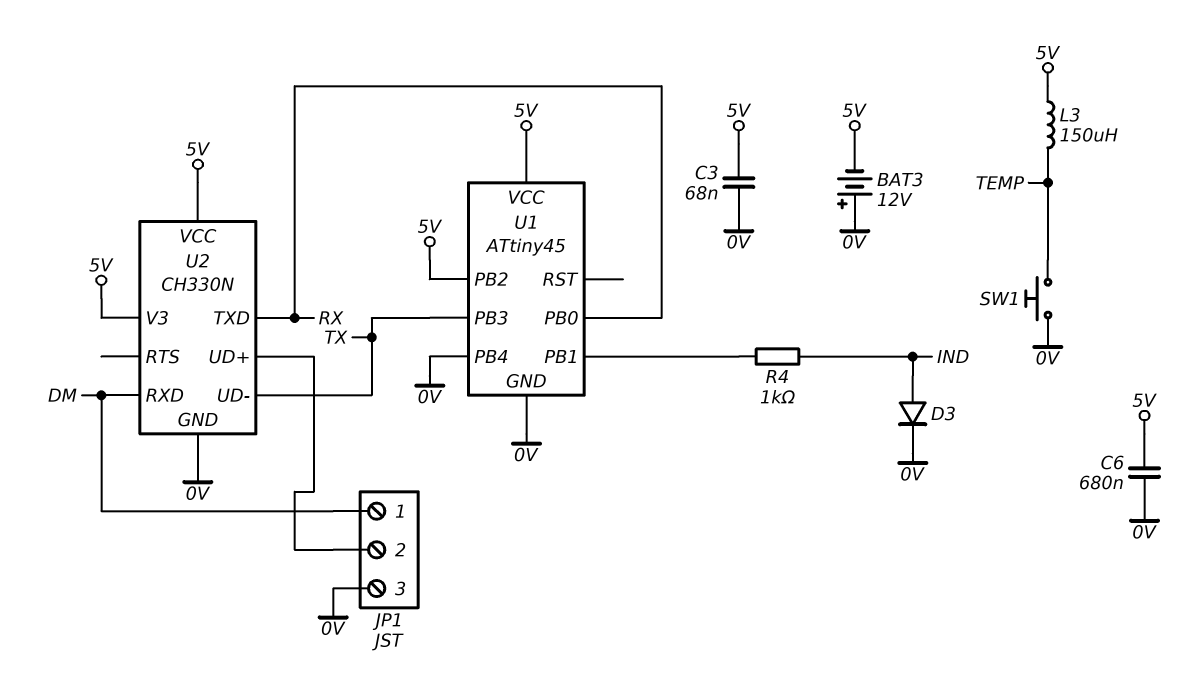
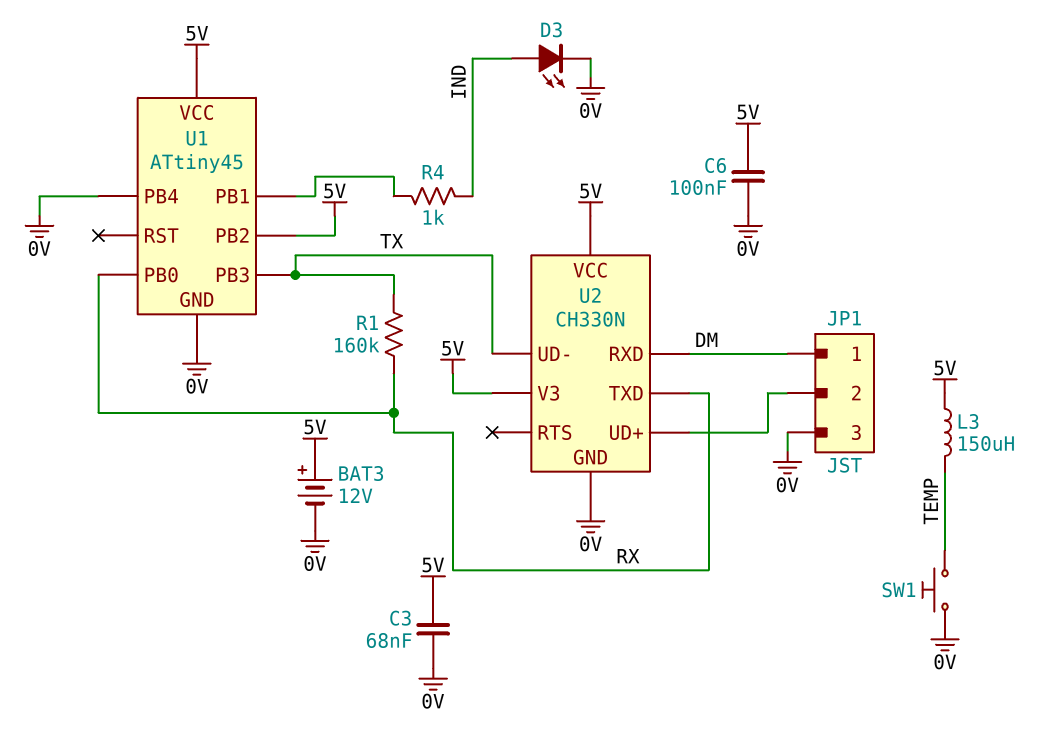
BAT3: 12V (plus 0V, minus 5V) -> 12V (plus 5V, minus 0V)
C6: 680nF (0V, 5V) -> 100nF (0V, 5V)
D3: diode (A IND, K 0V) -> LED (A IND, K 0V)
R1: none -> 160k (RX, TX)

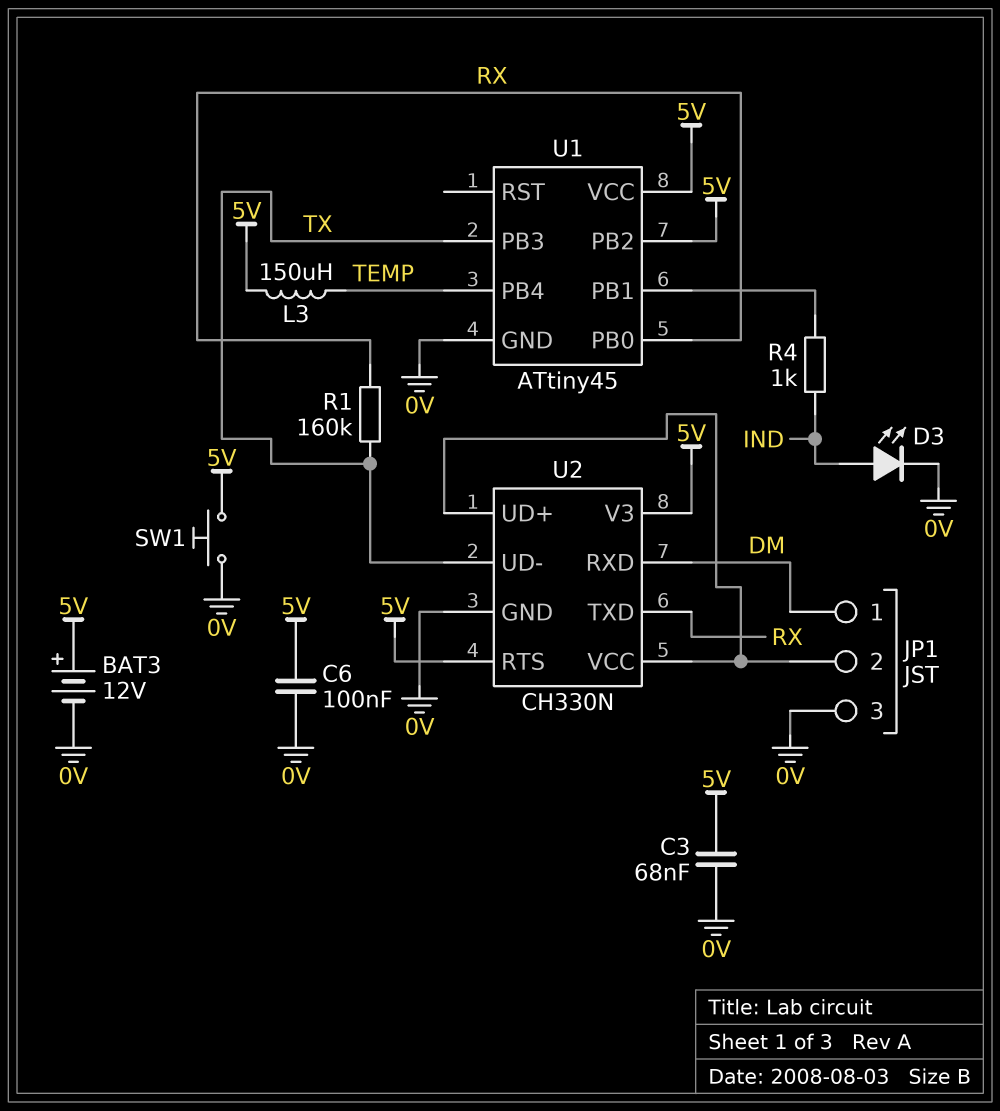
SW1: button (0V, TEMP) -> button (0V, 5V)
U1 pin PB4: 0V -> TEMP
U2 pin RTS: none -> 5V
U2 pin VCC: 5V -> JP1/2

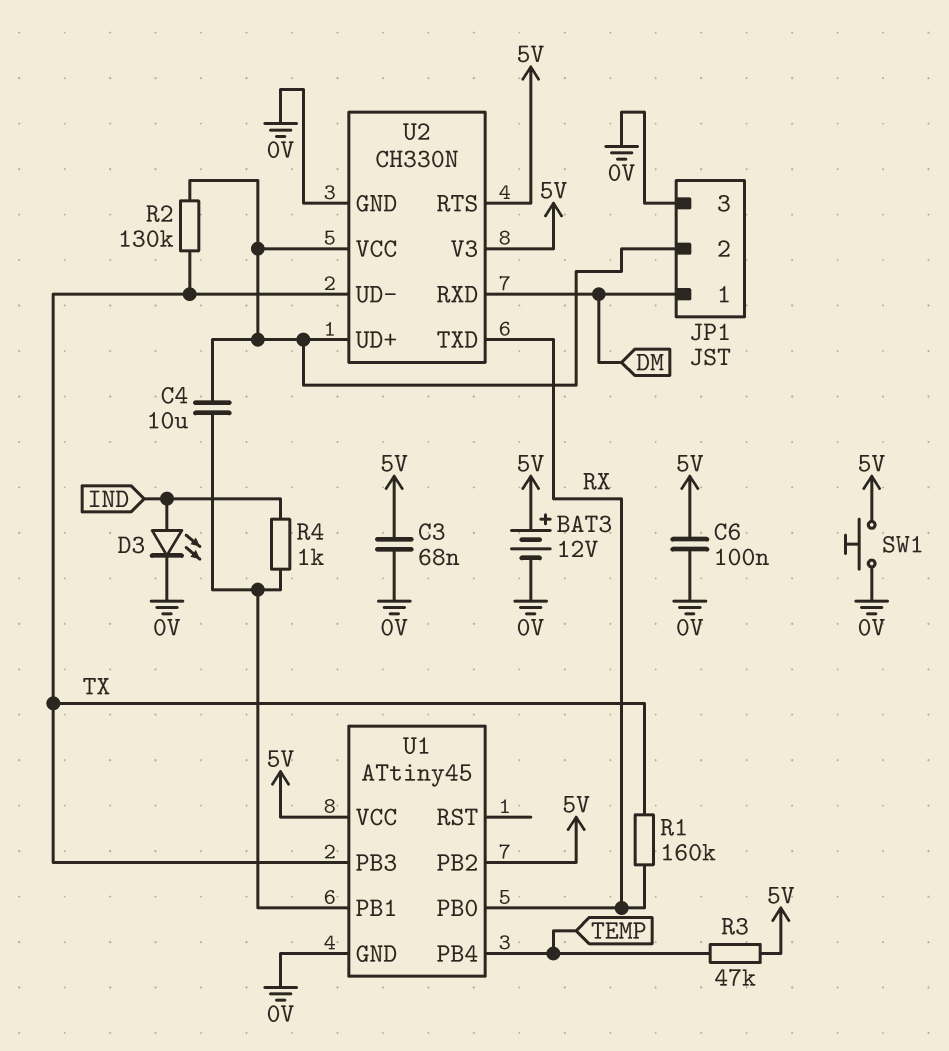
C4: none -> 10uF (JP1/2, U1/PB1)
L3: 150uH (5V, TEMP) -> none
R2: none -> 130k (JP1/2, TX)
R3: none -> 47k (5V, TEMP)

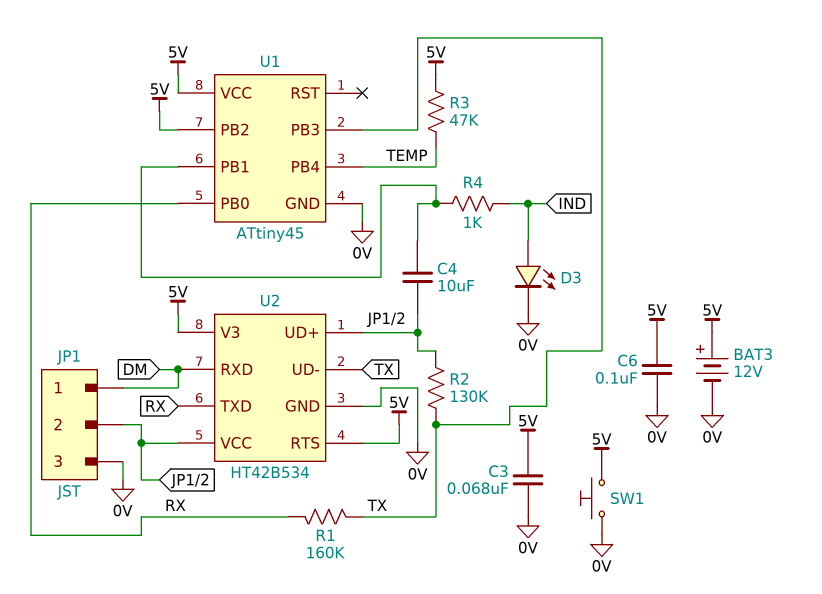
U2: CH330N -> HT42B534

